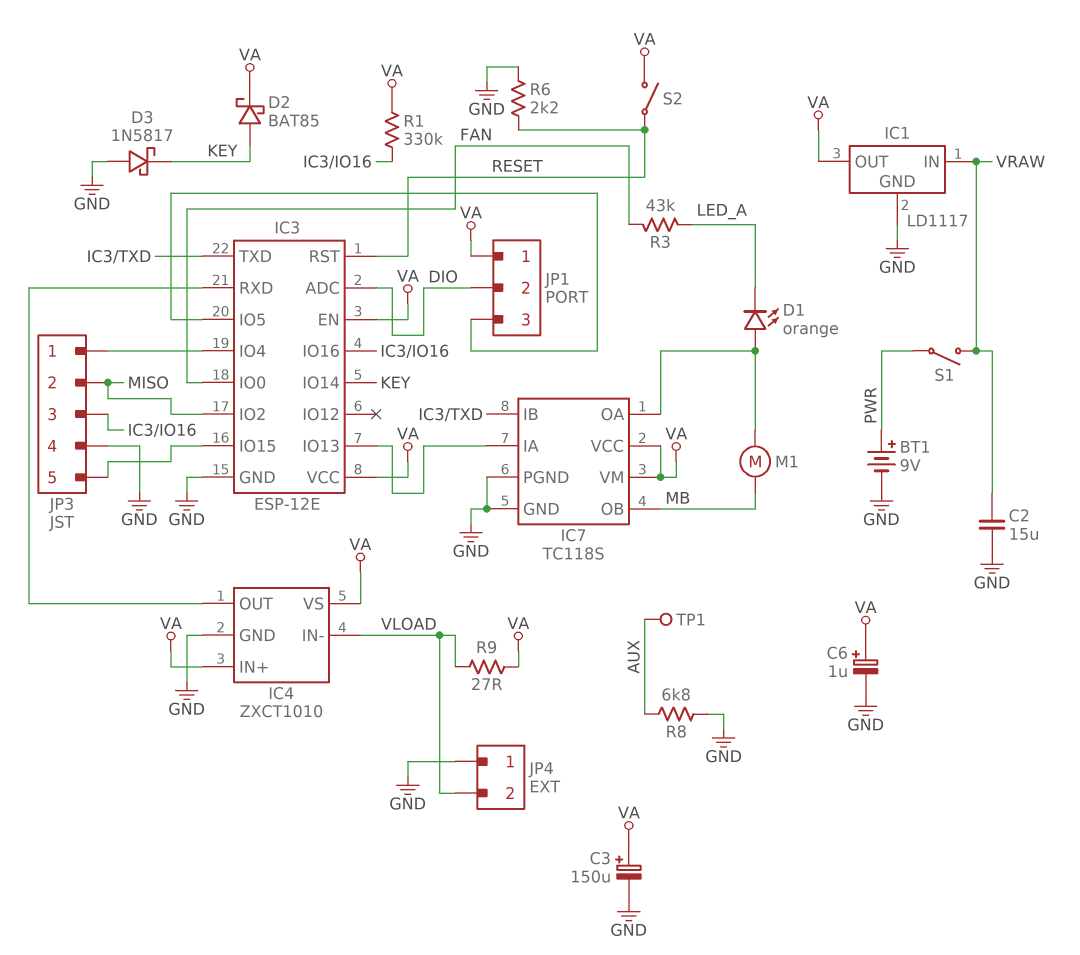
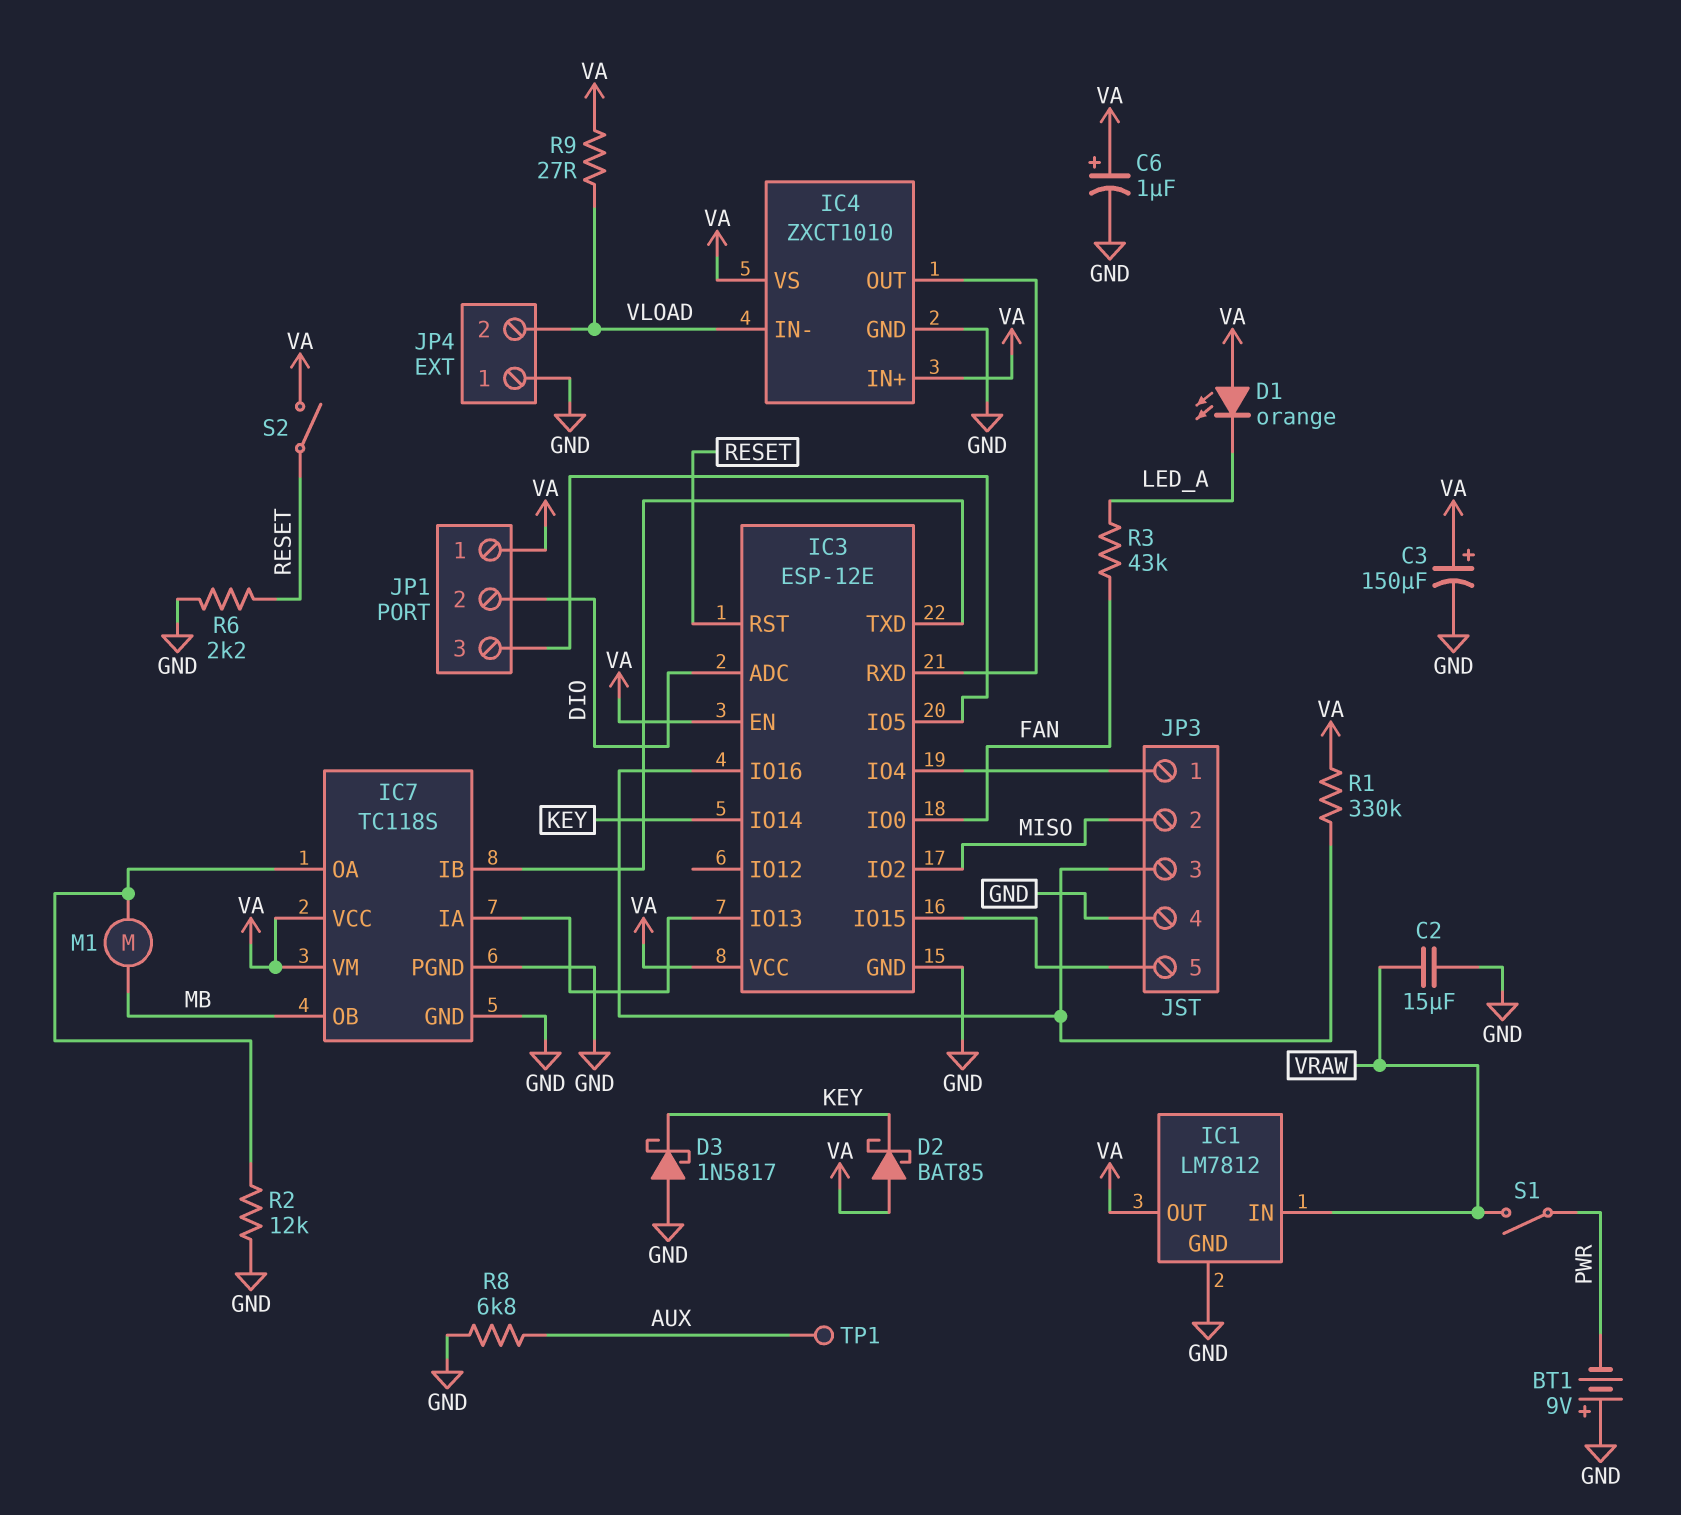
BT1: 9V (plus PWR, minus GND) -> 9V (plus GND, minus PWR)
D1: LED orange (A IC7/OA, K LED_A) -> LED orange (A VA, K LED_A)
D2: schottky BAT85 (A KEY, K VA) -> schottky BAT85 (A VA, K KEY)
IC1: LD1117 -> LM7812
R2: none -> 12k (GND, IC7/OA)

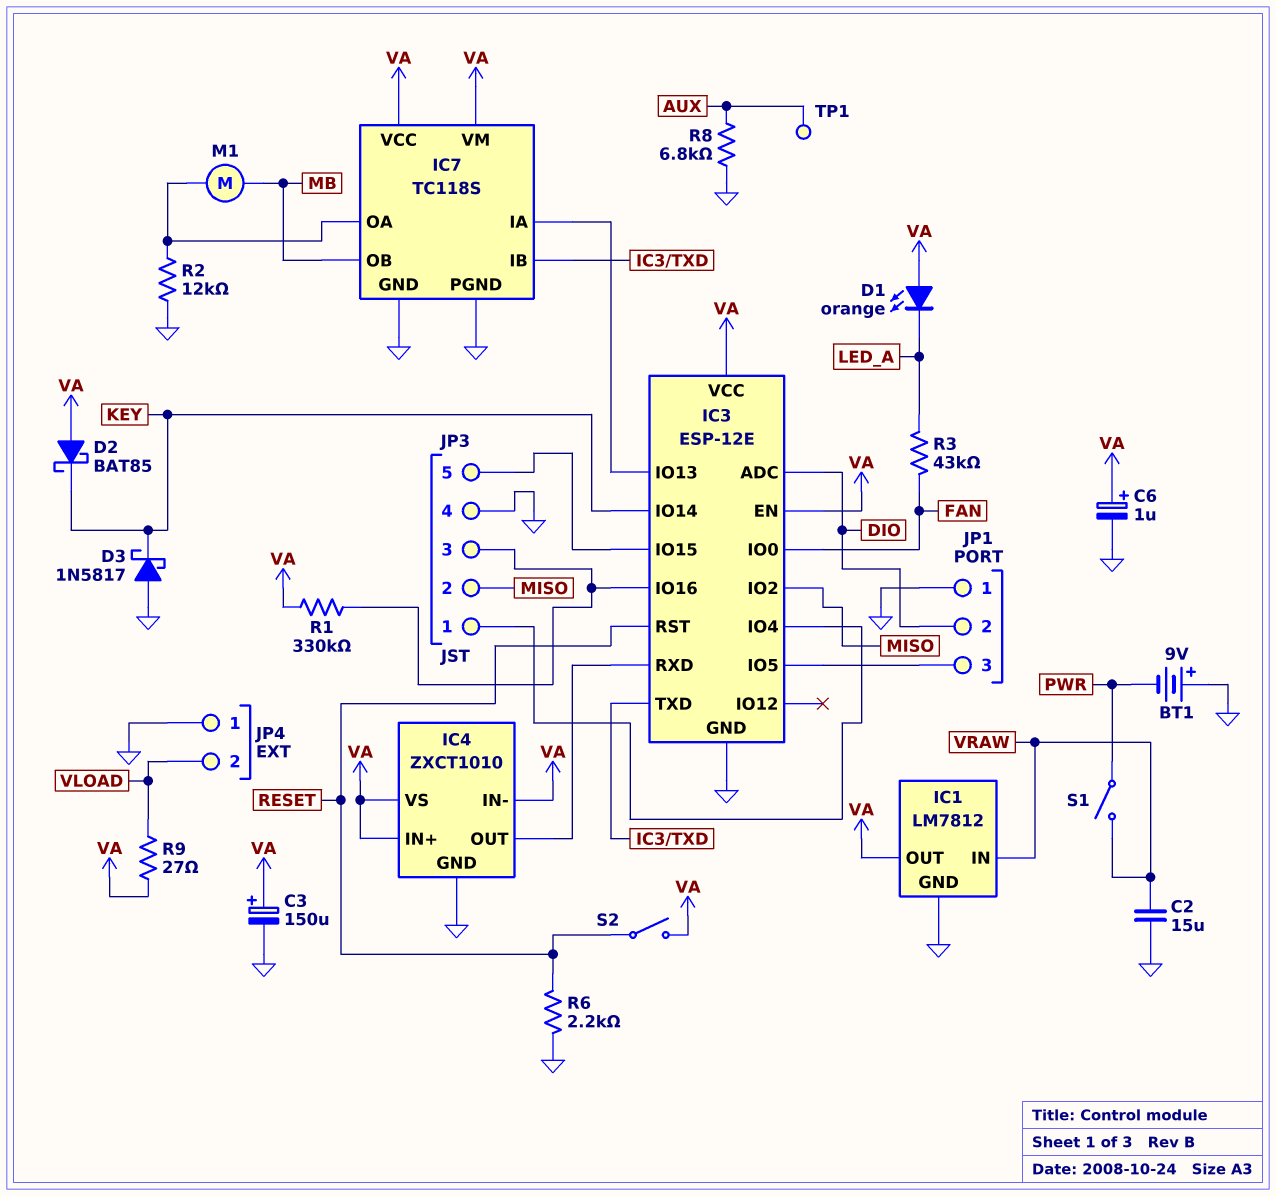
IC4 pin IN-: VLOAD -> VA
JP1 pin 1: VA -> GND

